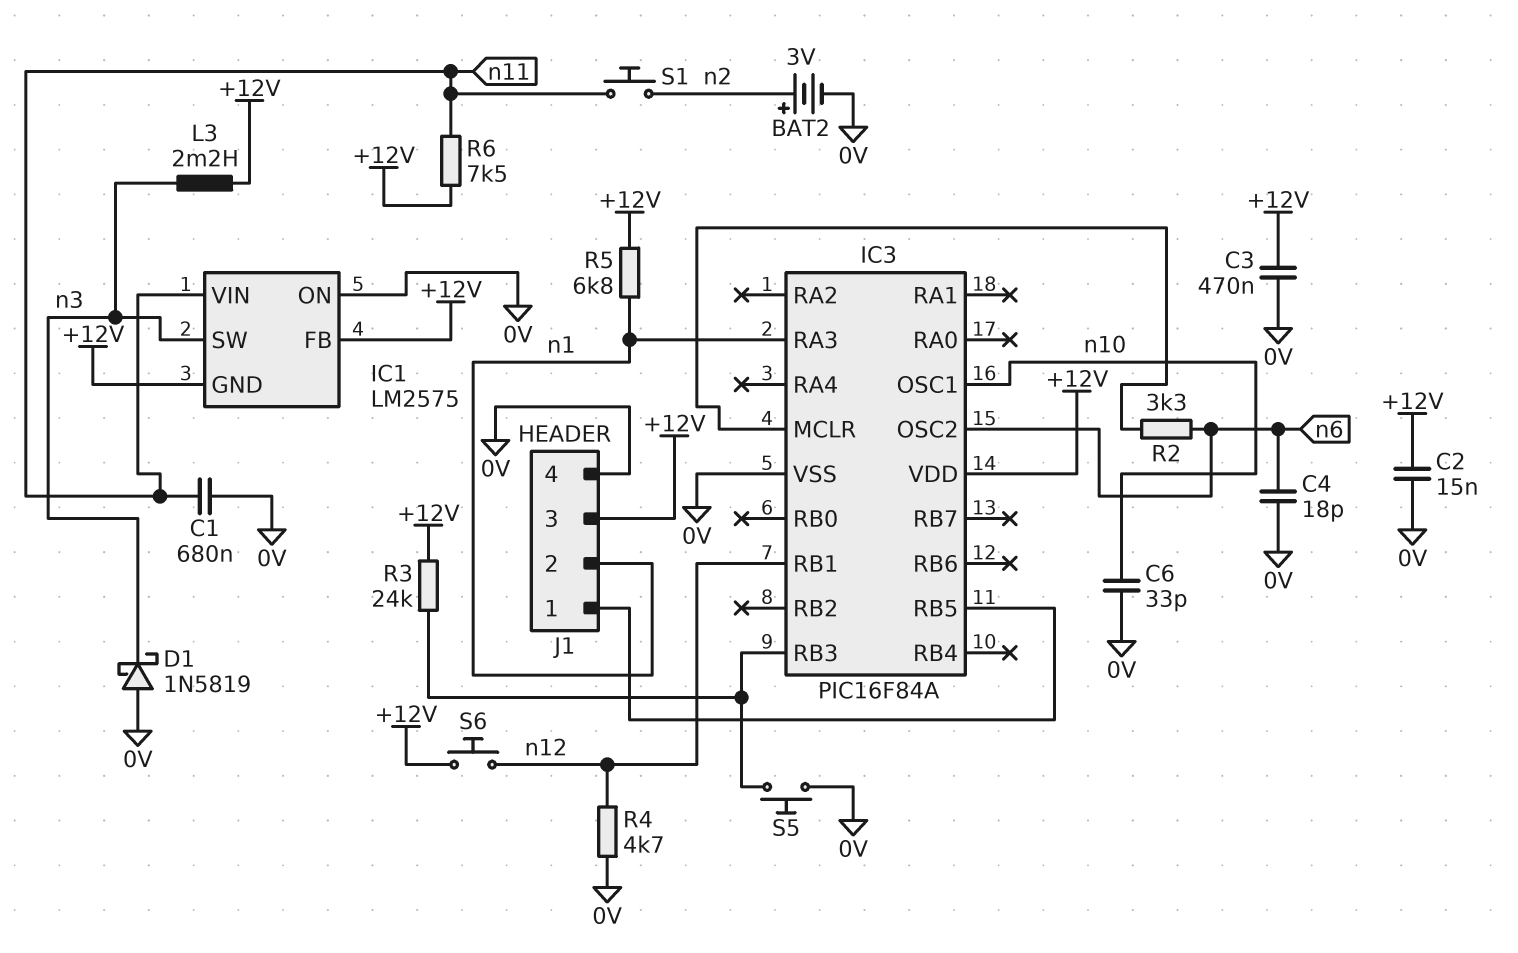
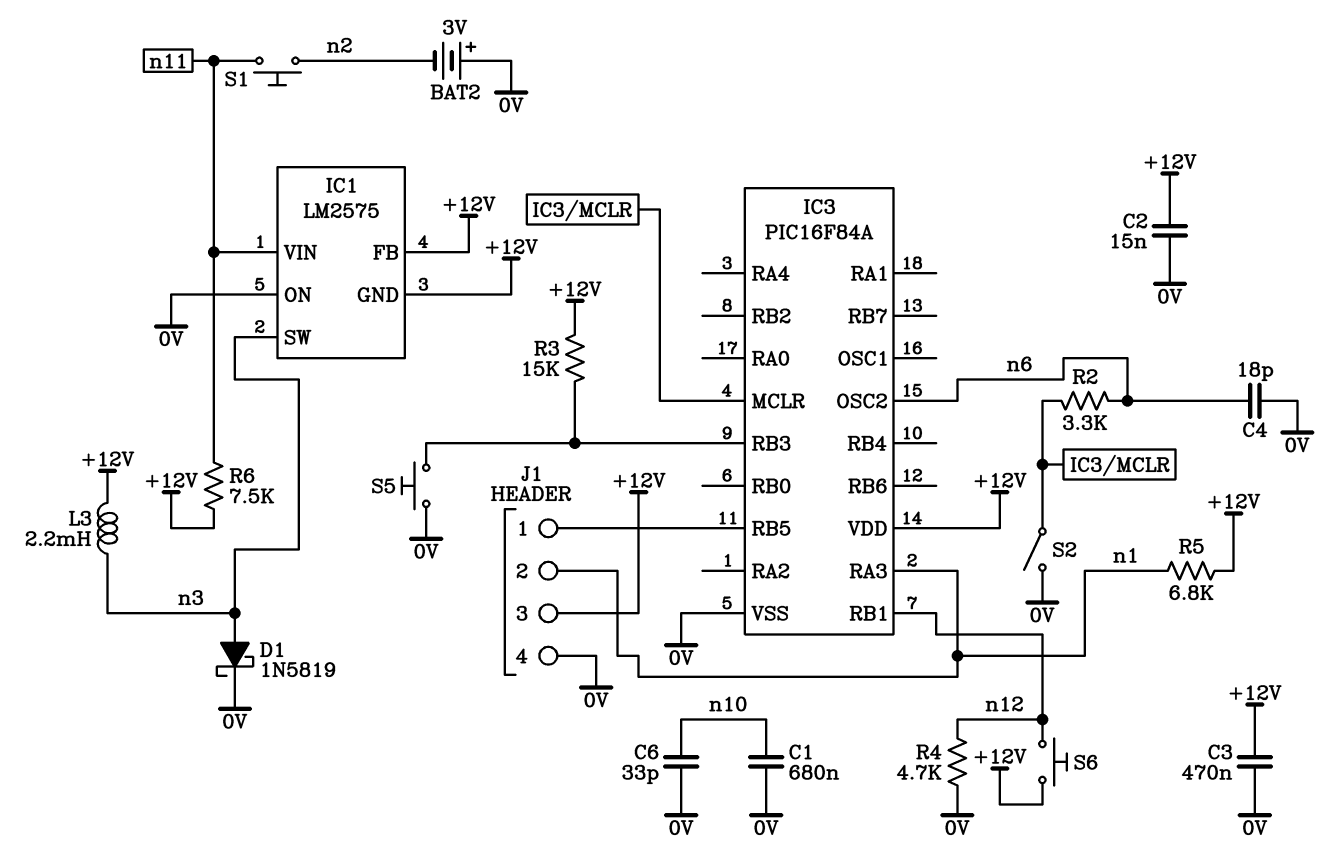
BAT2: 3V (plus n2, minus 0V) -> 3V (plus 0V, minus n2)
C1: 680nF (0V, n11) -> 680nF (0V, n10)
D1: schottky 1N5819 (A 0V, K n3) -> schottky 1N5819 (A n3, K 0V)
IC3 pin OSC1: n10 -> none
R3: 24k (+12V, IC3/RB3) -> 15k (+12V, IC3/RB3)
S2: none -> switch (0V, IC3/MCLR)

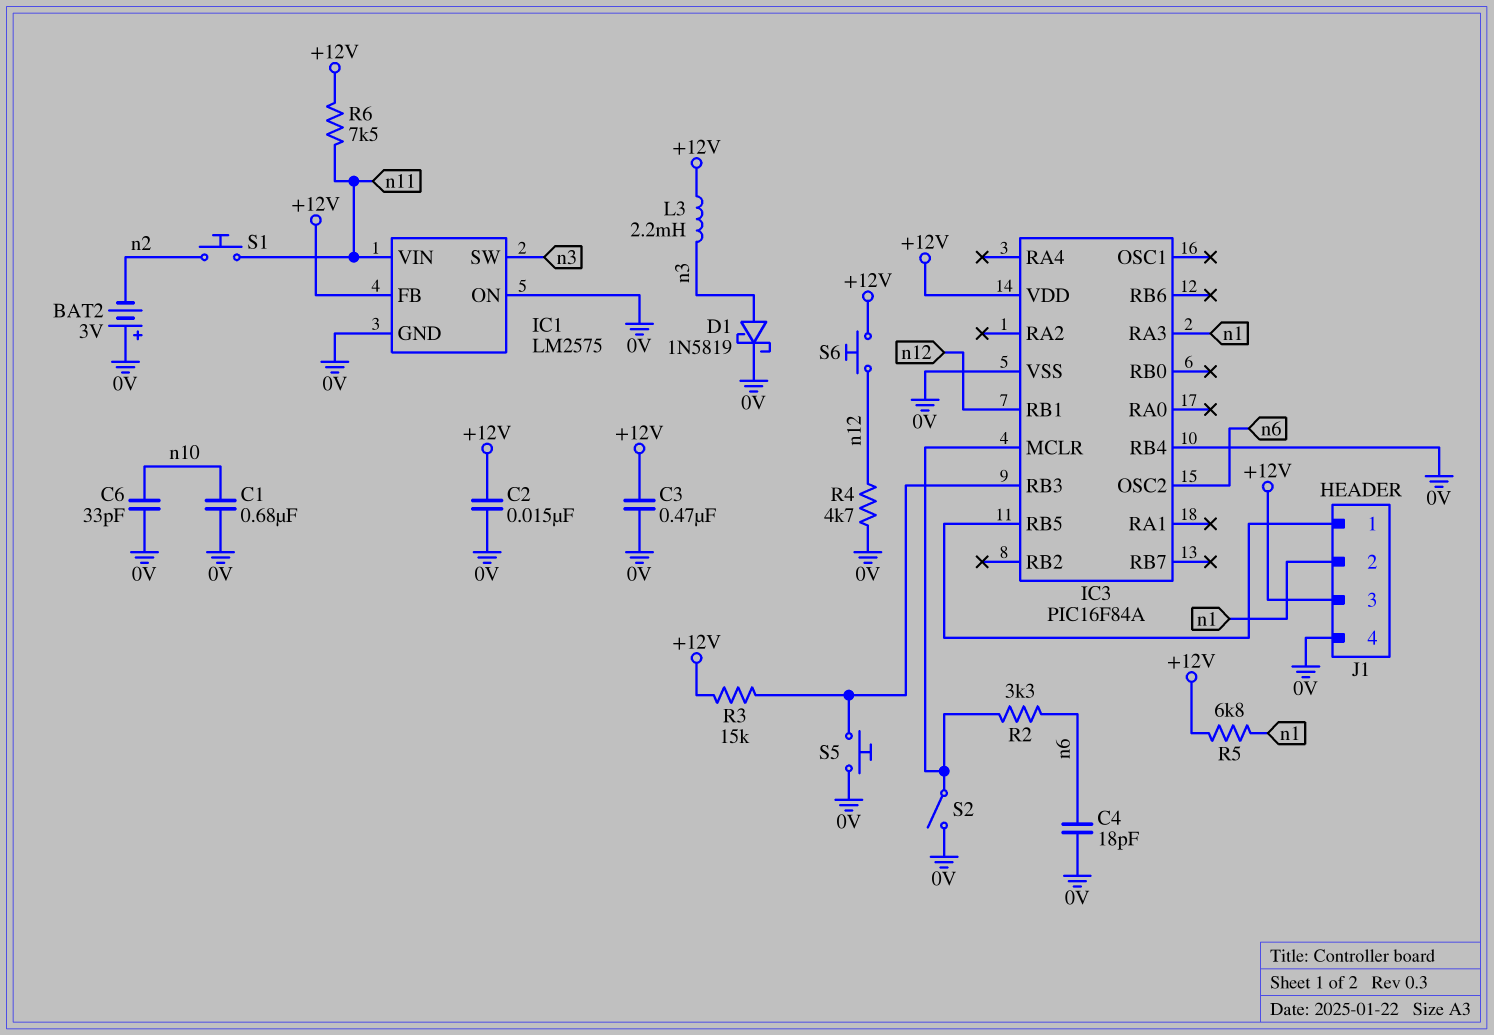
IC1 pin GND: +12V -> 0V
IC3 pin RB4: none -> 0V

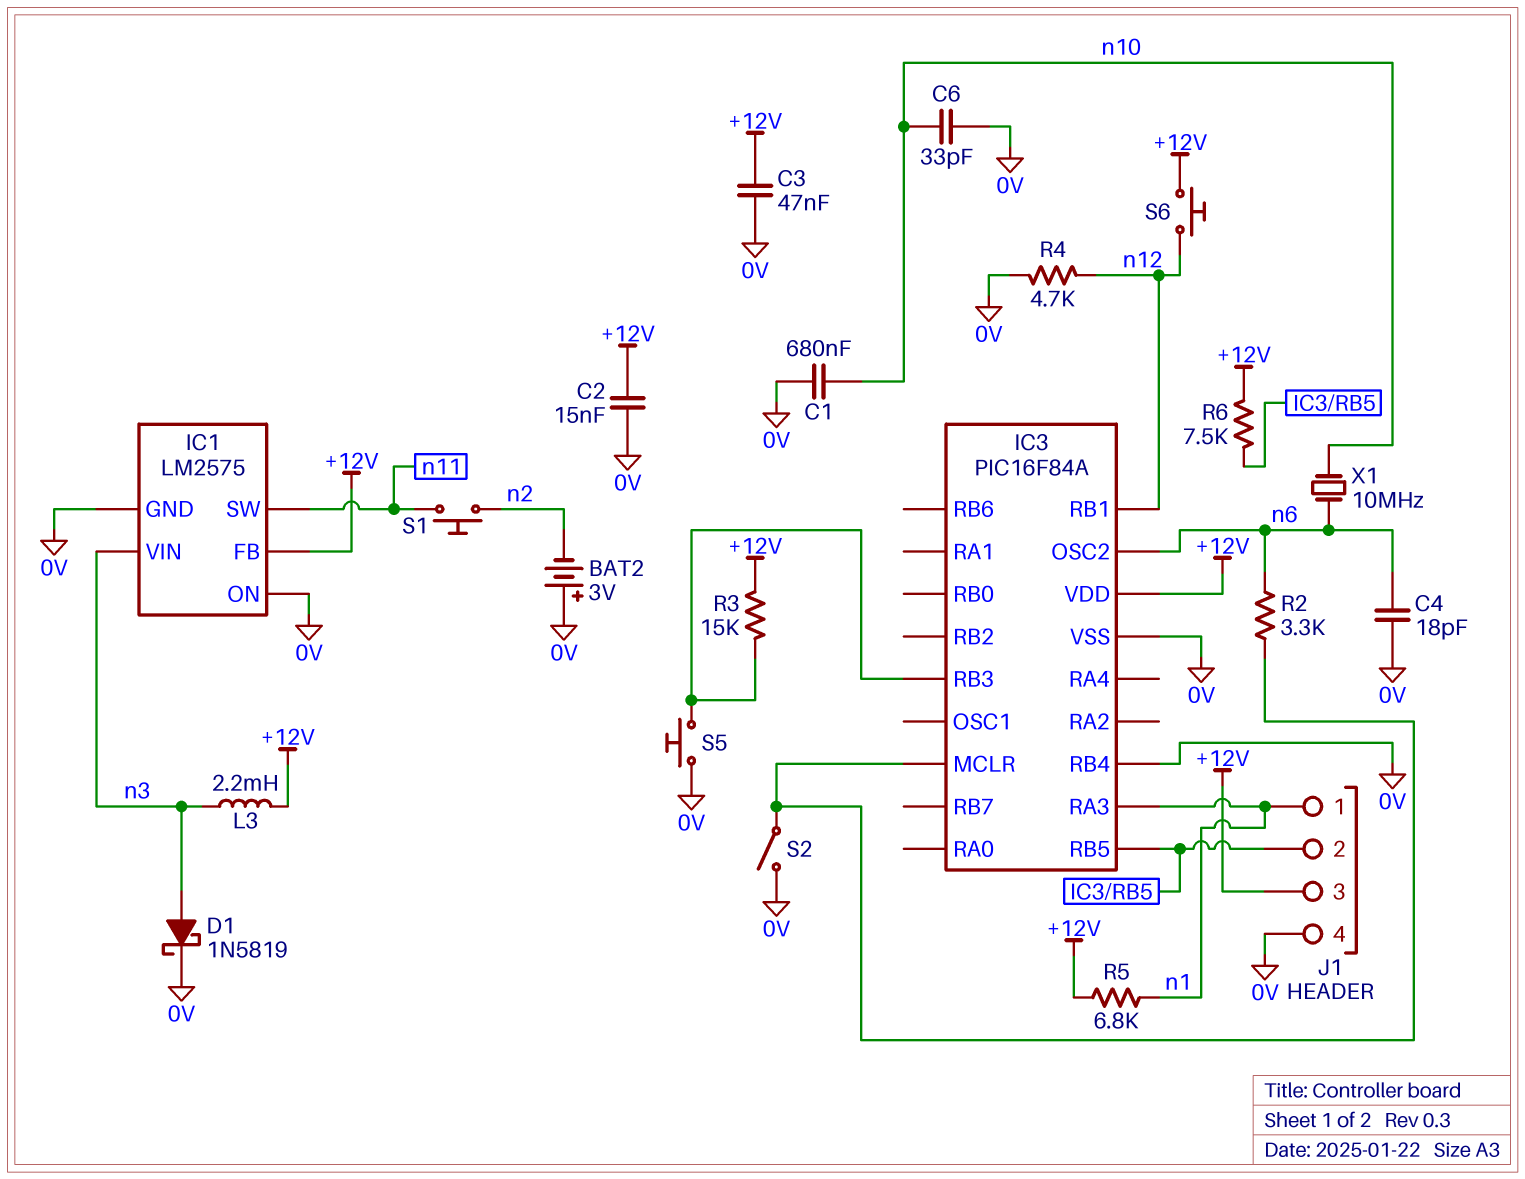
C3: 470nF (+12V, 0V) -> 47nF (+12V, 0V)
IC1 pin SW: n3 -> n11
IC1 pin VIN: n11 -> n3
J1 pin 1: IC3/RB5 -> n1
J1 pin 2: n1 -> IC3/RB5
R6: 7.5k (+12V, n11) -> 7.5k (+12V, IC3/RB5)
X1: none -> 10MHz (n6, n10)

